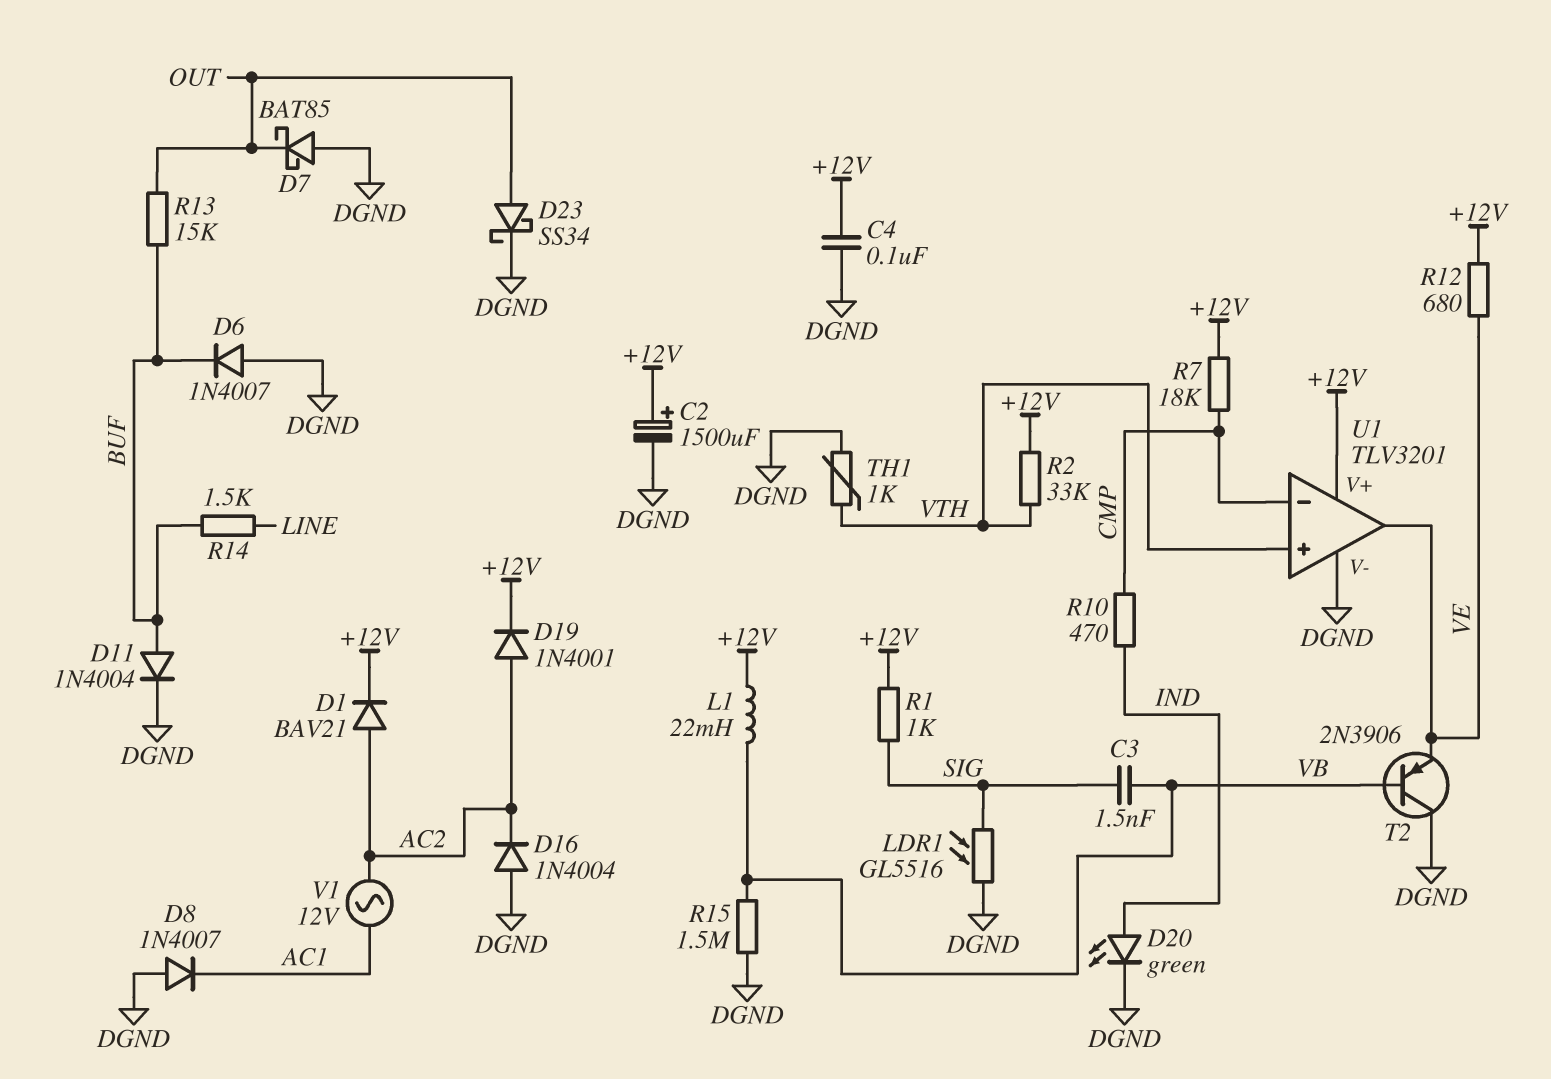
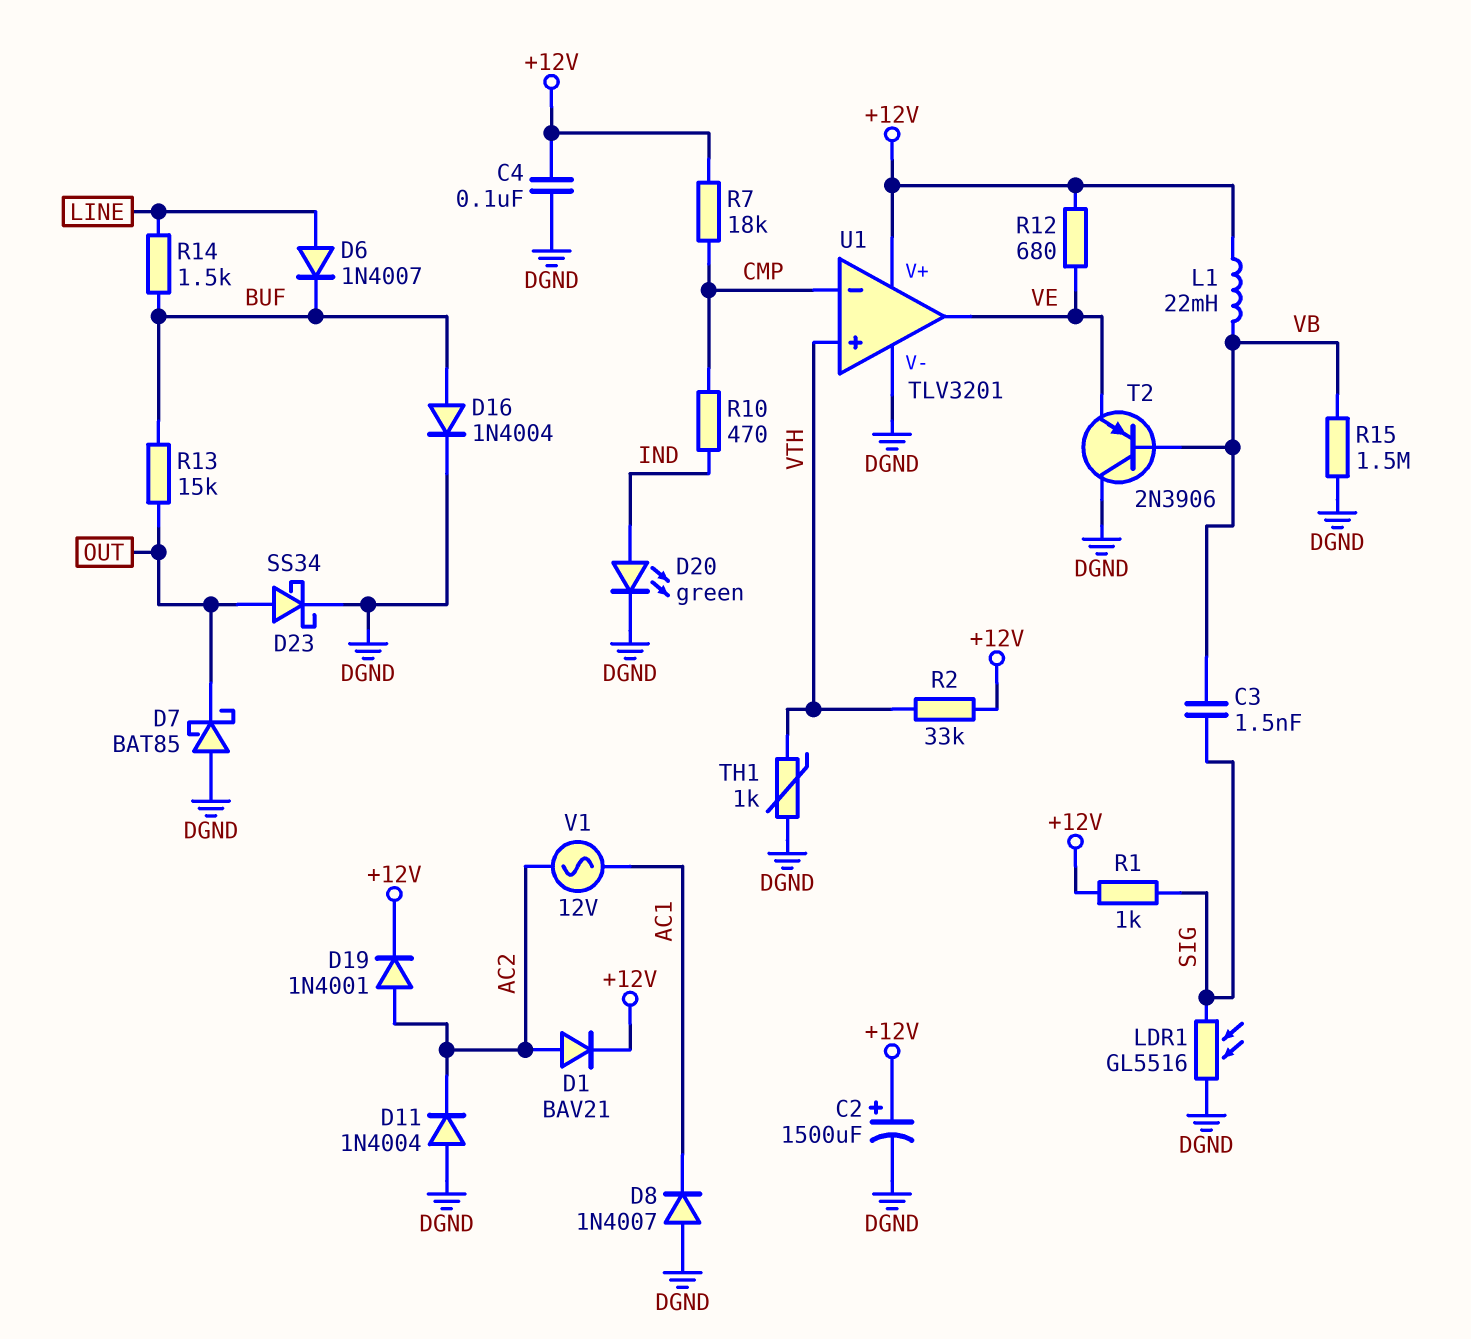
D6: diode 1N4007 (A DGND, K BUF) -> diode 1N4007 (A LINE, K BUF)
D11: diode 1N4004 (A BUF, K DGND) -> diode 1N4004 (A DGND, K AC2)
D16: diode 1N4004 (A DGND, K AC2) -> diode 1N4004 (A BUF, K DGND)

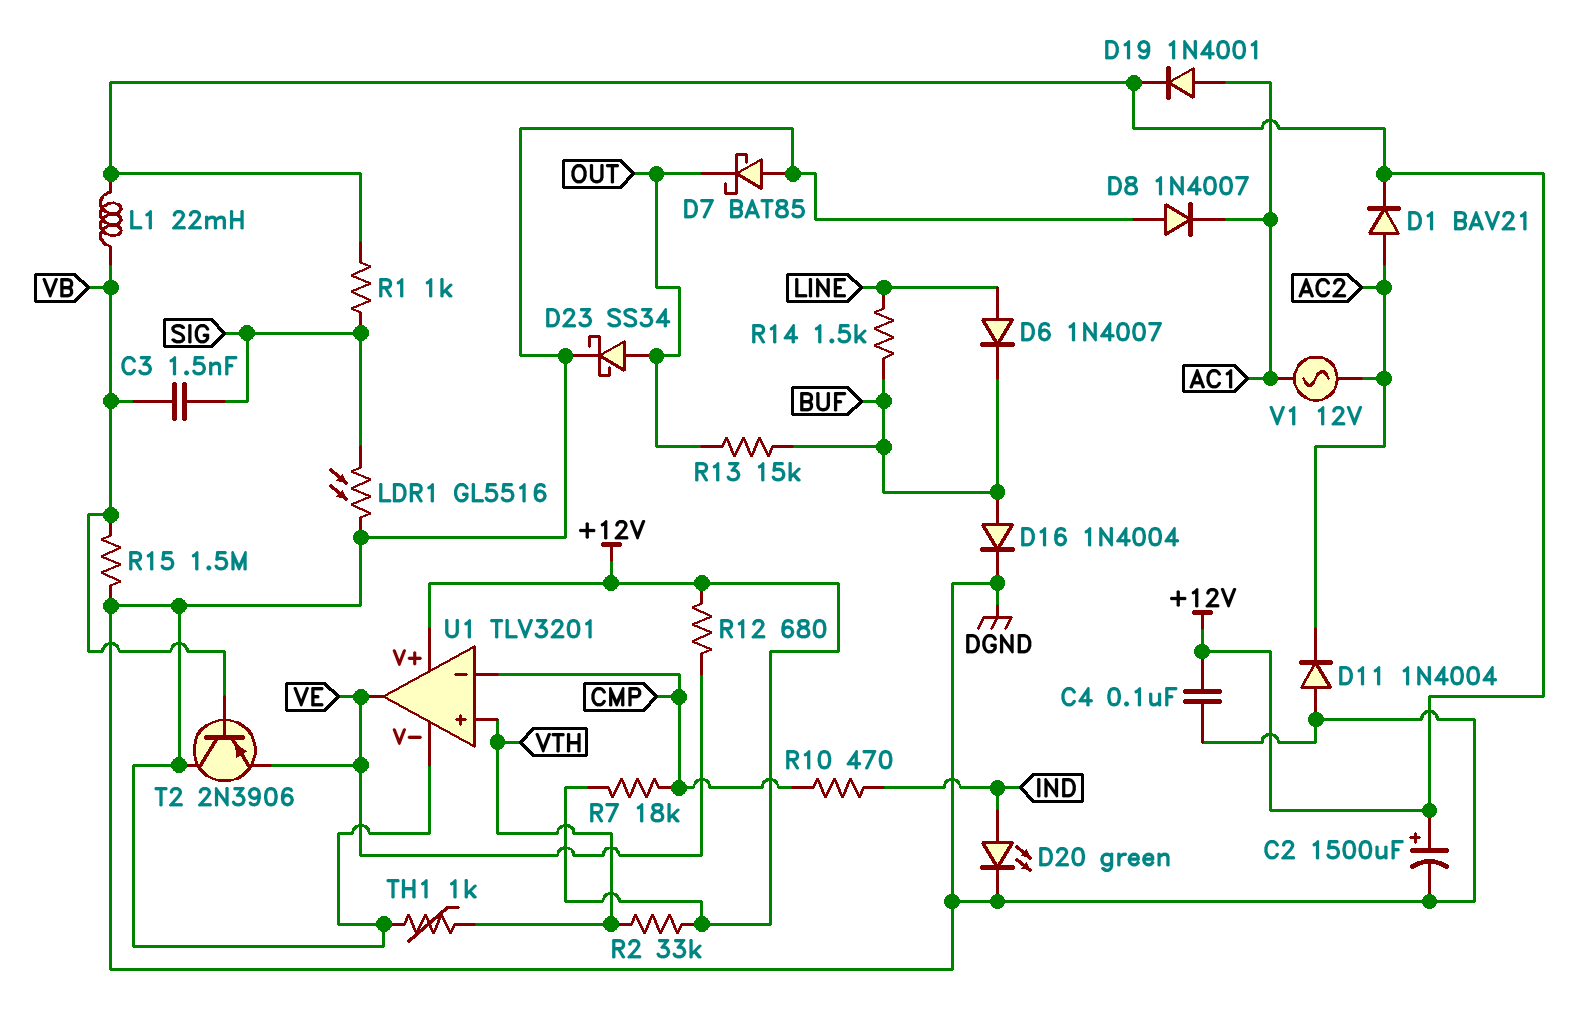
D19: diode 1N4001 (A AC2, K +12V) -> diode 1N4001 (A AC1, K +12V)

